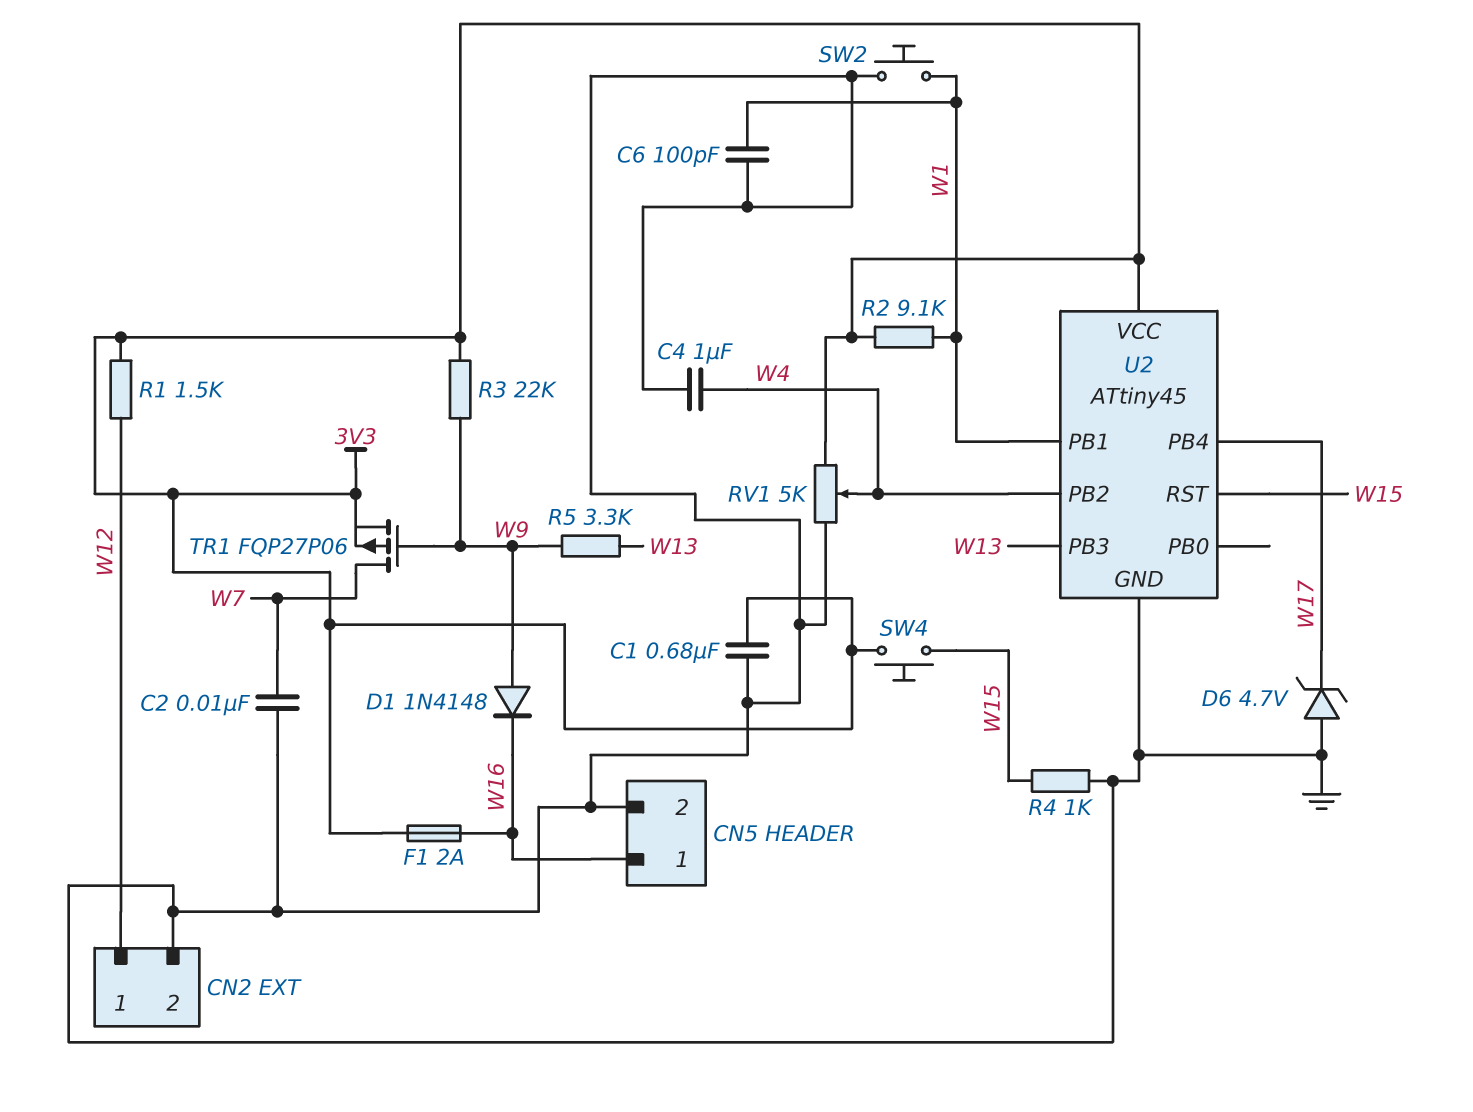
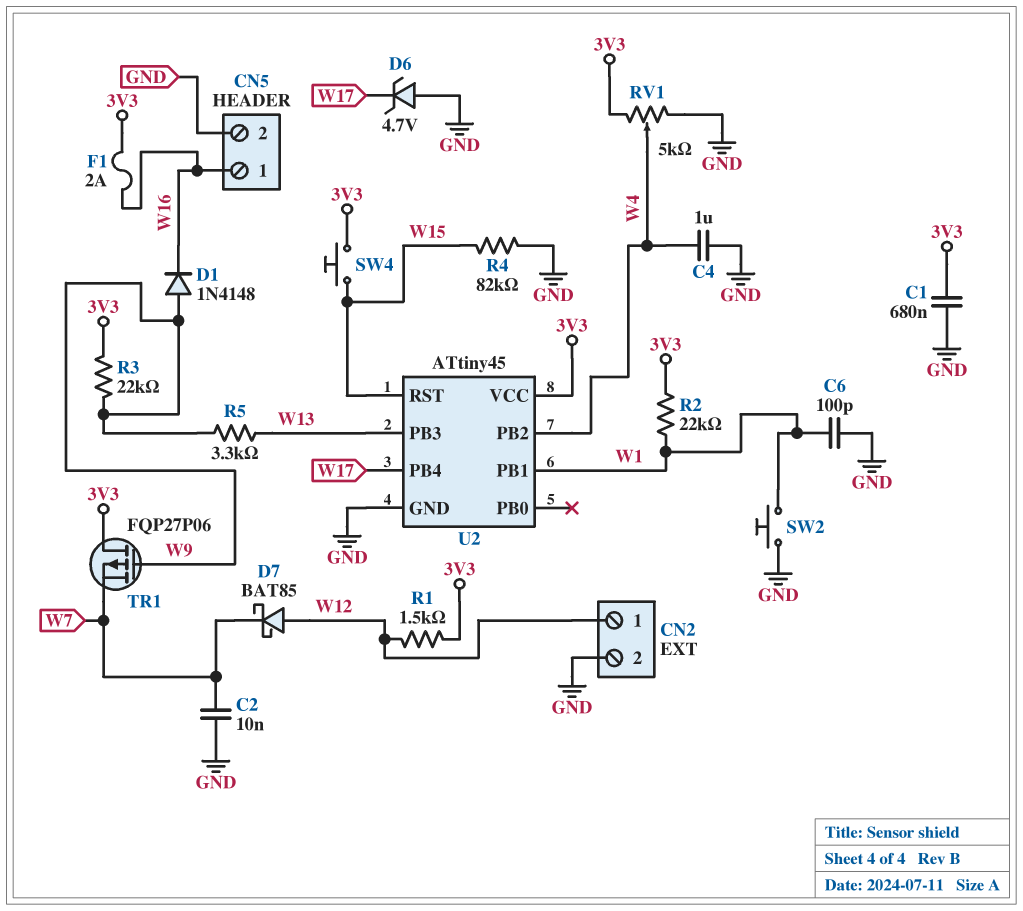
D7: none -> schottky BAT85 (A W12, K W7)
R2: 9.1k (3V3, W1) -> 22k (3V3, W1)
R4: 1k (GND, W15) -> 82k (GND, W15)
TR1: PMOS FQP27P06 (G W9, D W7, S 3V3) -> PMOS FQP27P06 (G W9, D 3V3, S W7)

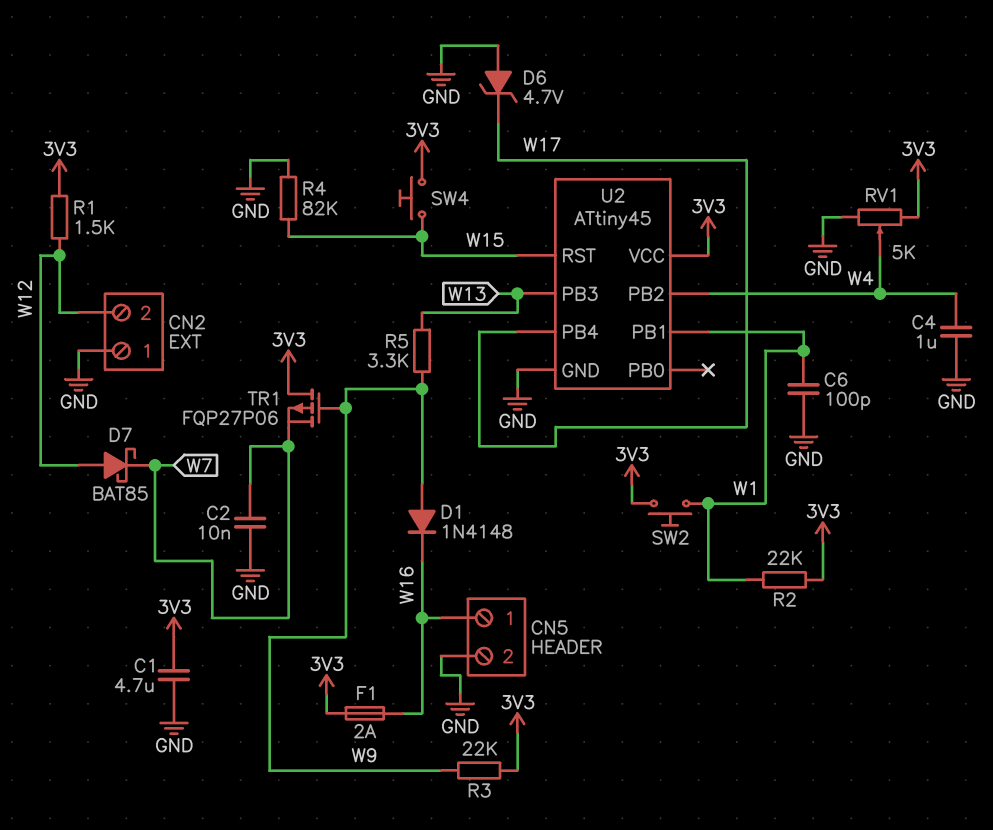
C1: 680nF (3V3, GND) -> 4.7uF (3V3, GND)
CN2 pin 1: W12 -> GND
CN2 pin 2: GND -> W12
SW2: button (GND, W1) -> button (3V3, W1)

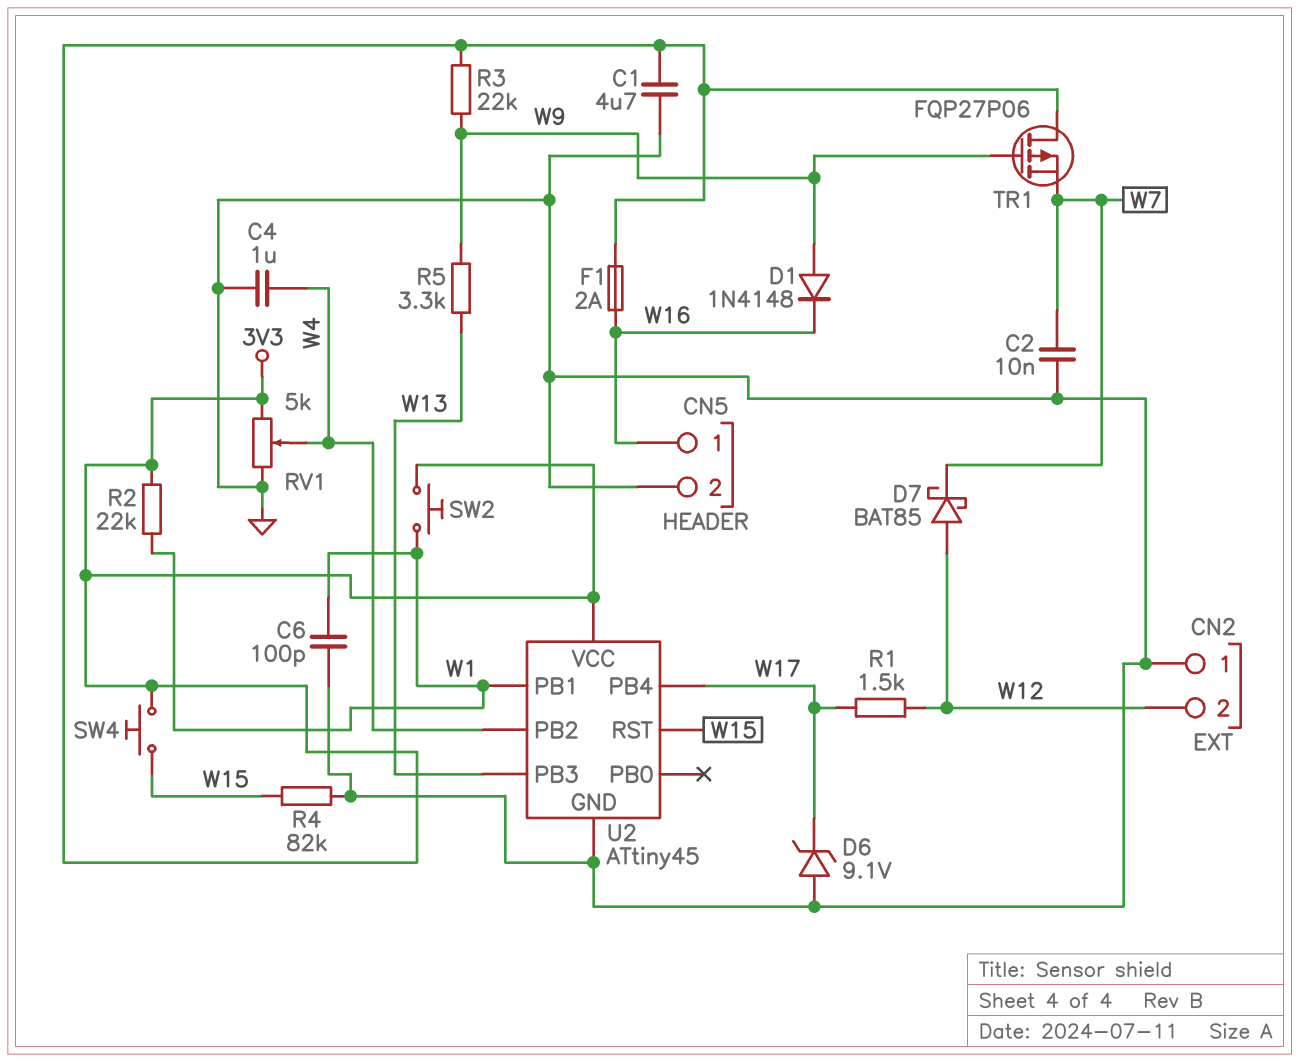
D6: zener 4.7V (A GND, K W17) -> zener 9.1V (A GND, K W17)
R1: 1.5k (3V3, W12) -> 1.5k (W12, W17)

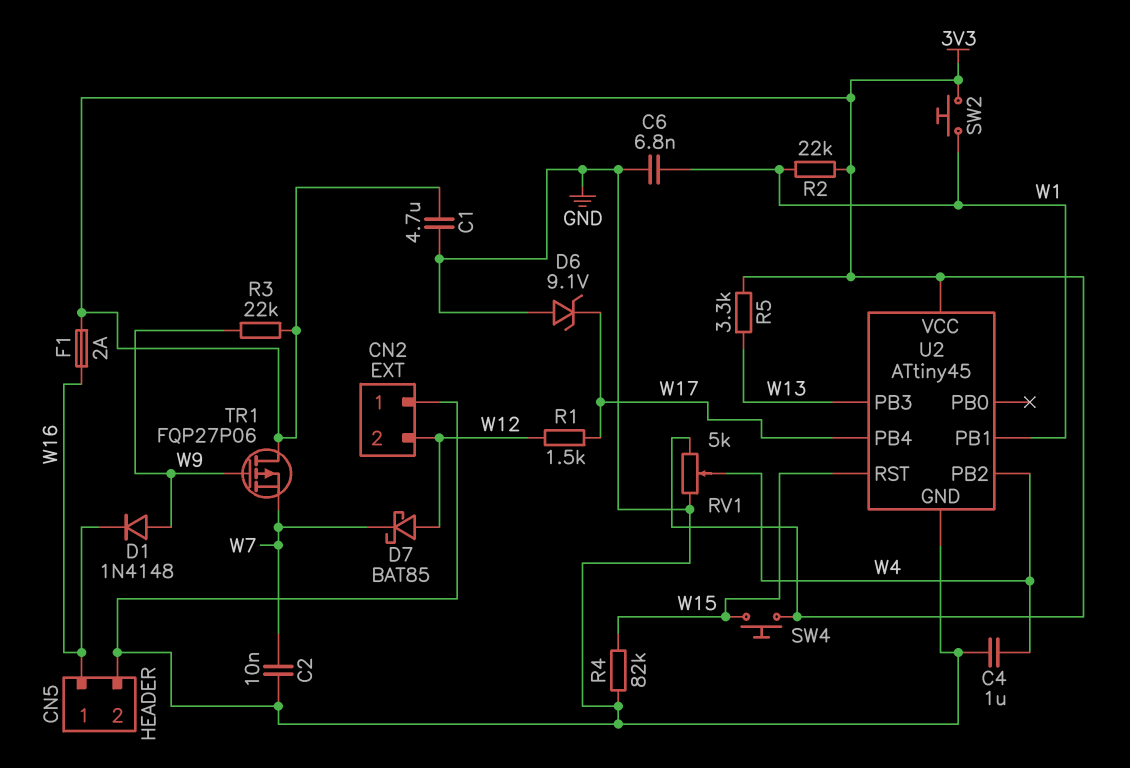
C6: 100pF (GND, W1) -> 6.8nF (GND, W1)
R5: 3.3k (W9, W13) -> 3.3k (3V3, W13)

